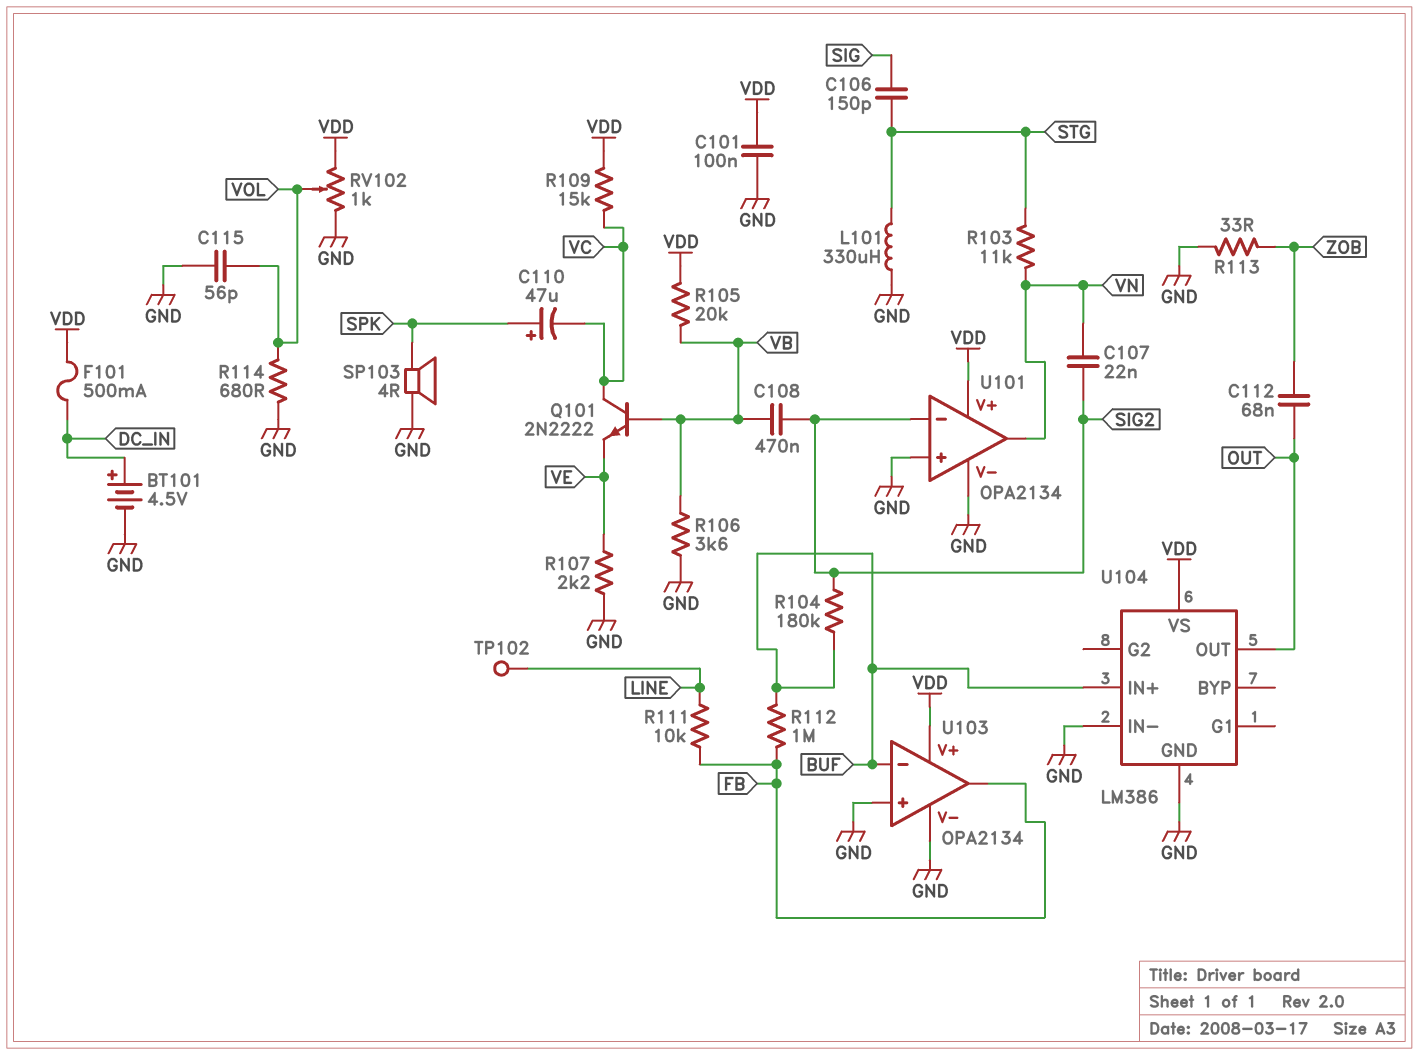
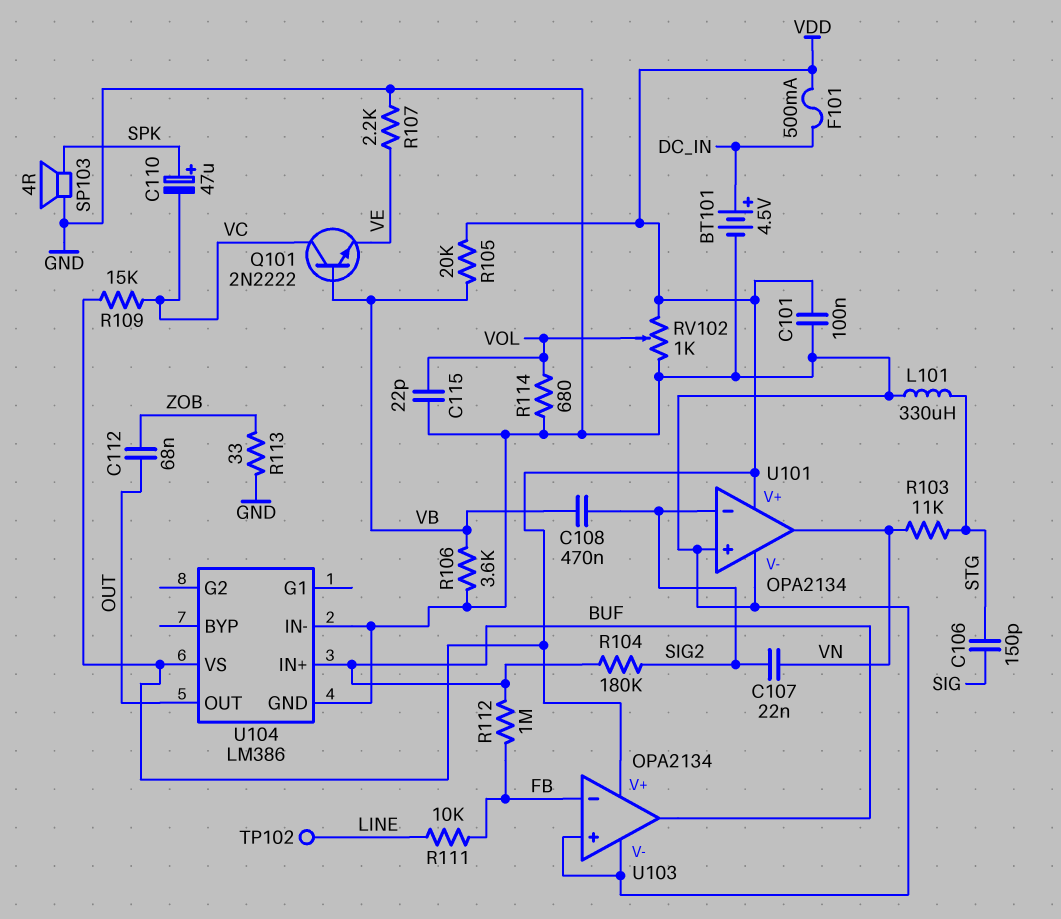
C115: 56pF (GND, VOL) -> 22pF (GND, VOL)
U103 pin in-: BUF -> FB
U103 pin out: FB -> BUF

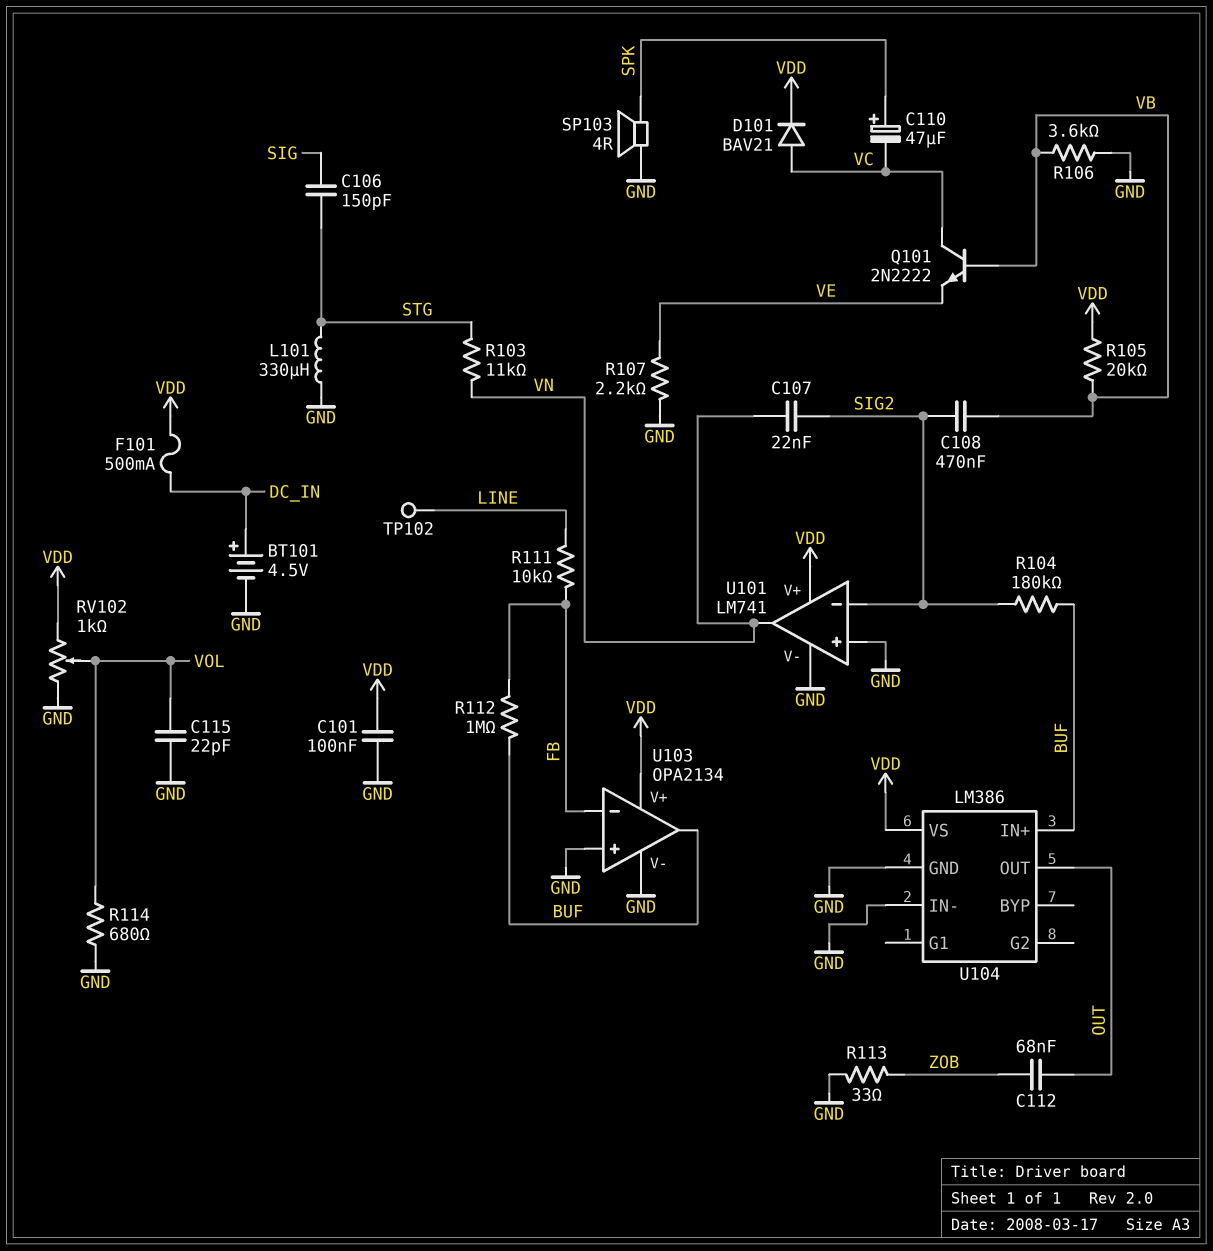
D101: none -> diode BAV21 (A VC, K VDD)
R109: 15k (VC, VDD) -> none
U101: OPA2134 -> LM741

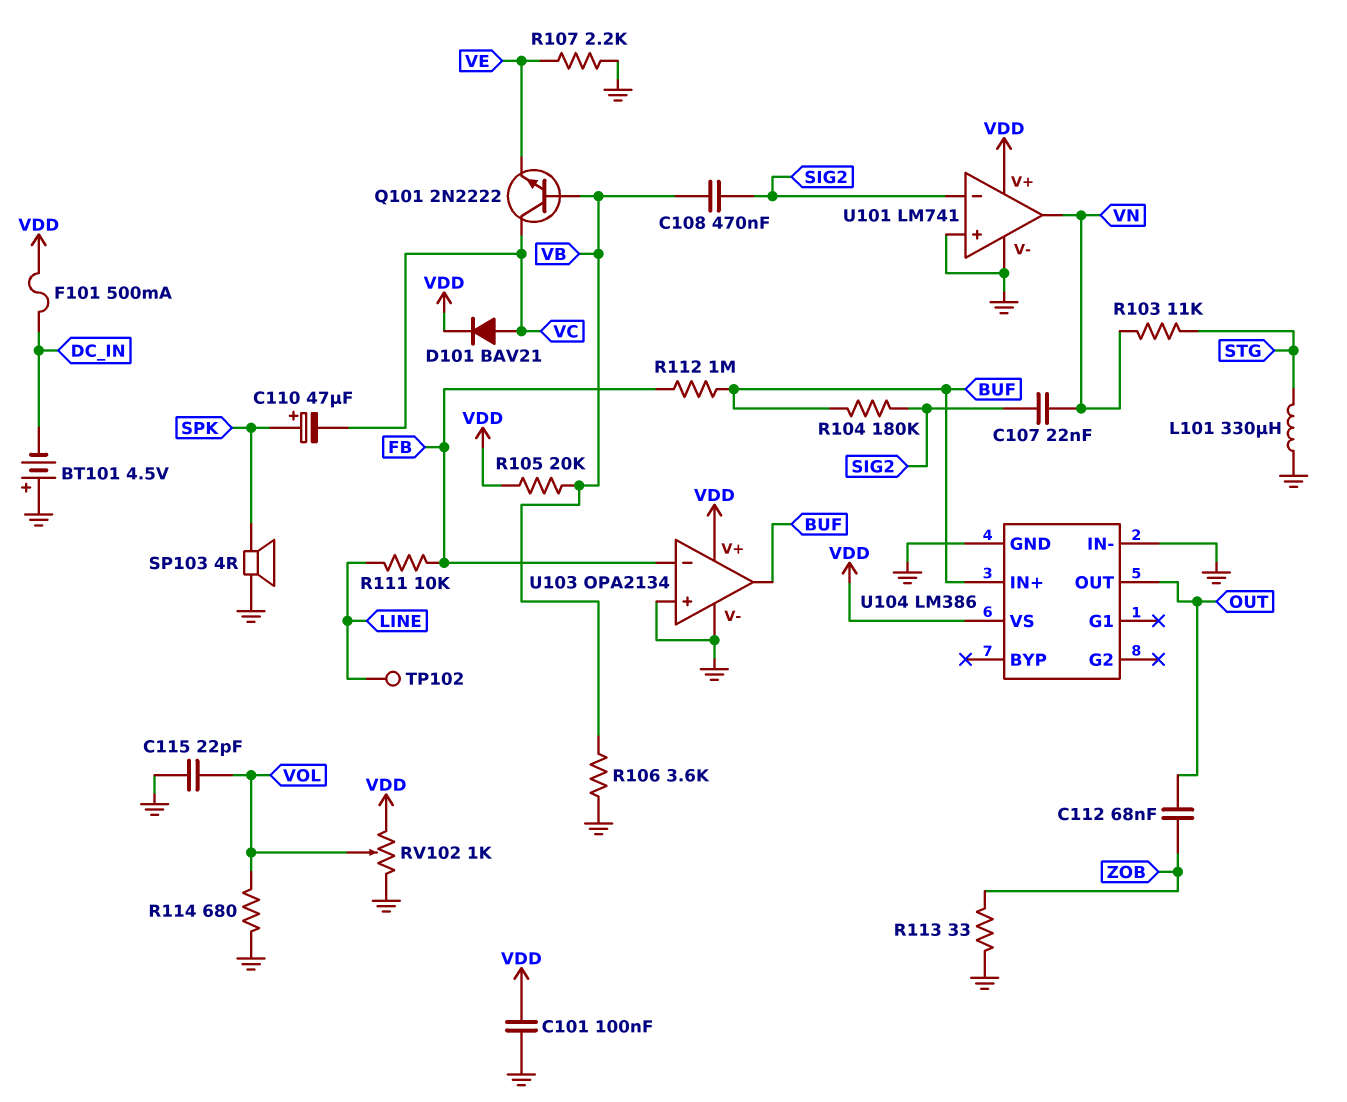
BT101: 4.5V (plus DC_IN, minus GND) -> 4.5V (plus GND, minus DC_IN)
C106: 150pF (SIG, STG) -> none

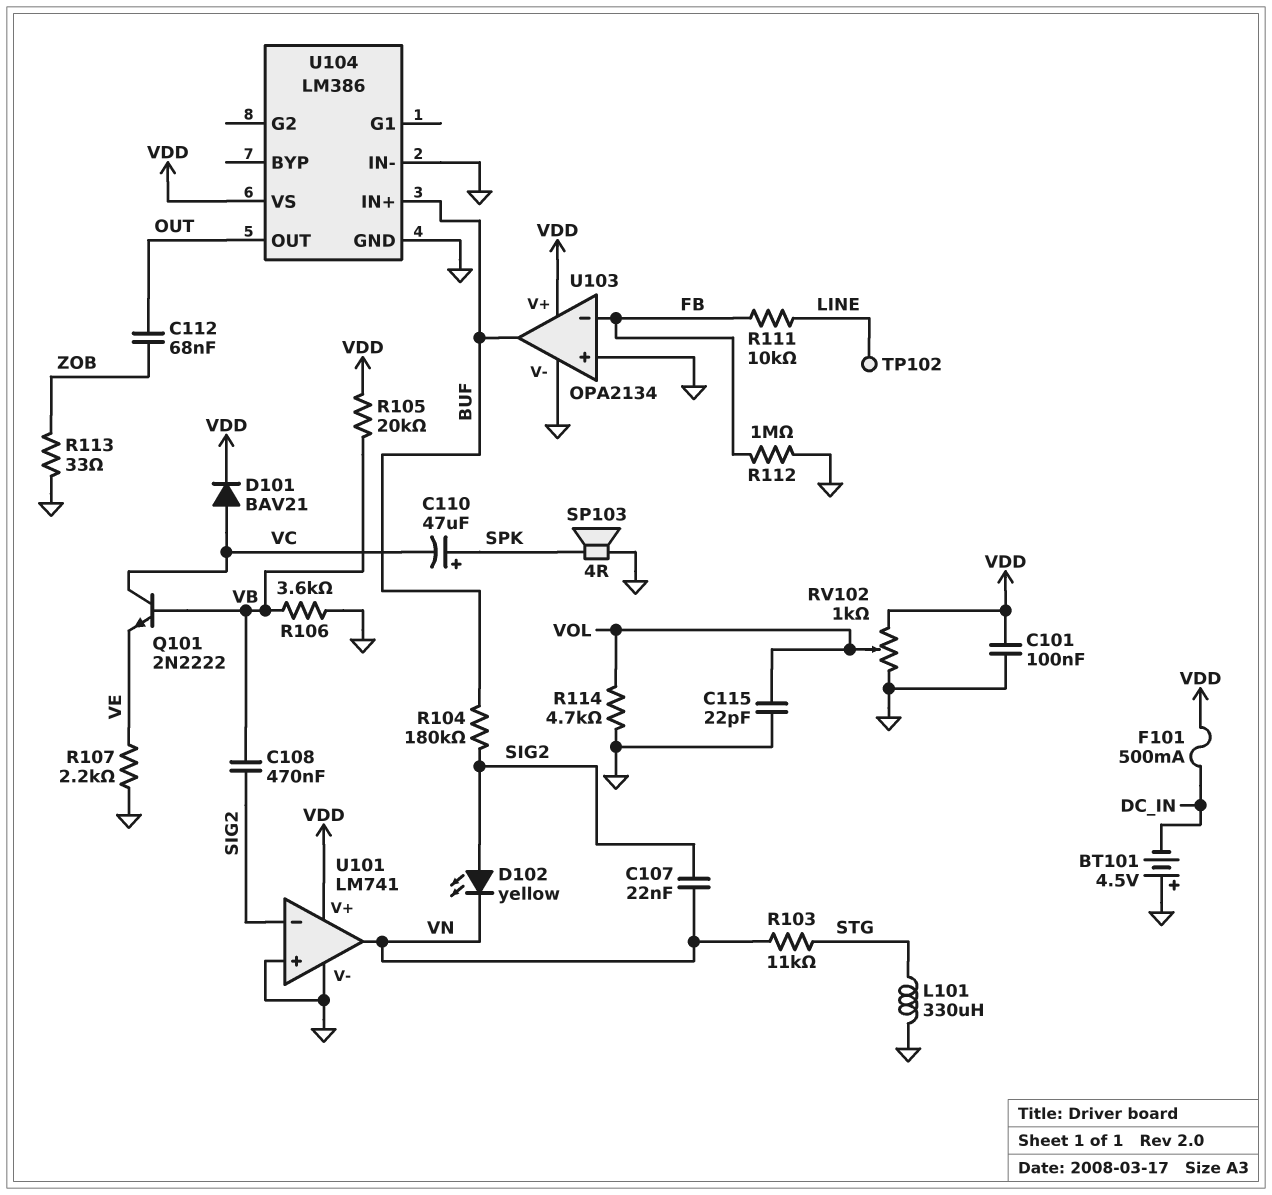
D102: none -> LED yellow (A SIG2, K VN)
R112: 1M (BUF, FB) -> 1M (FB, GND)
R114: 680 (GND, VOL) -> 4.7k (GND, VOL)

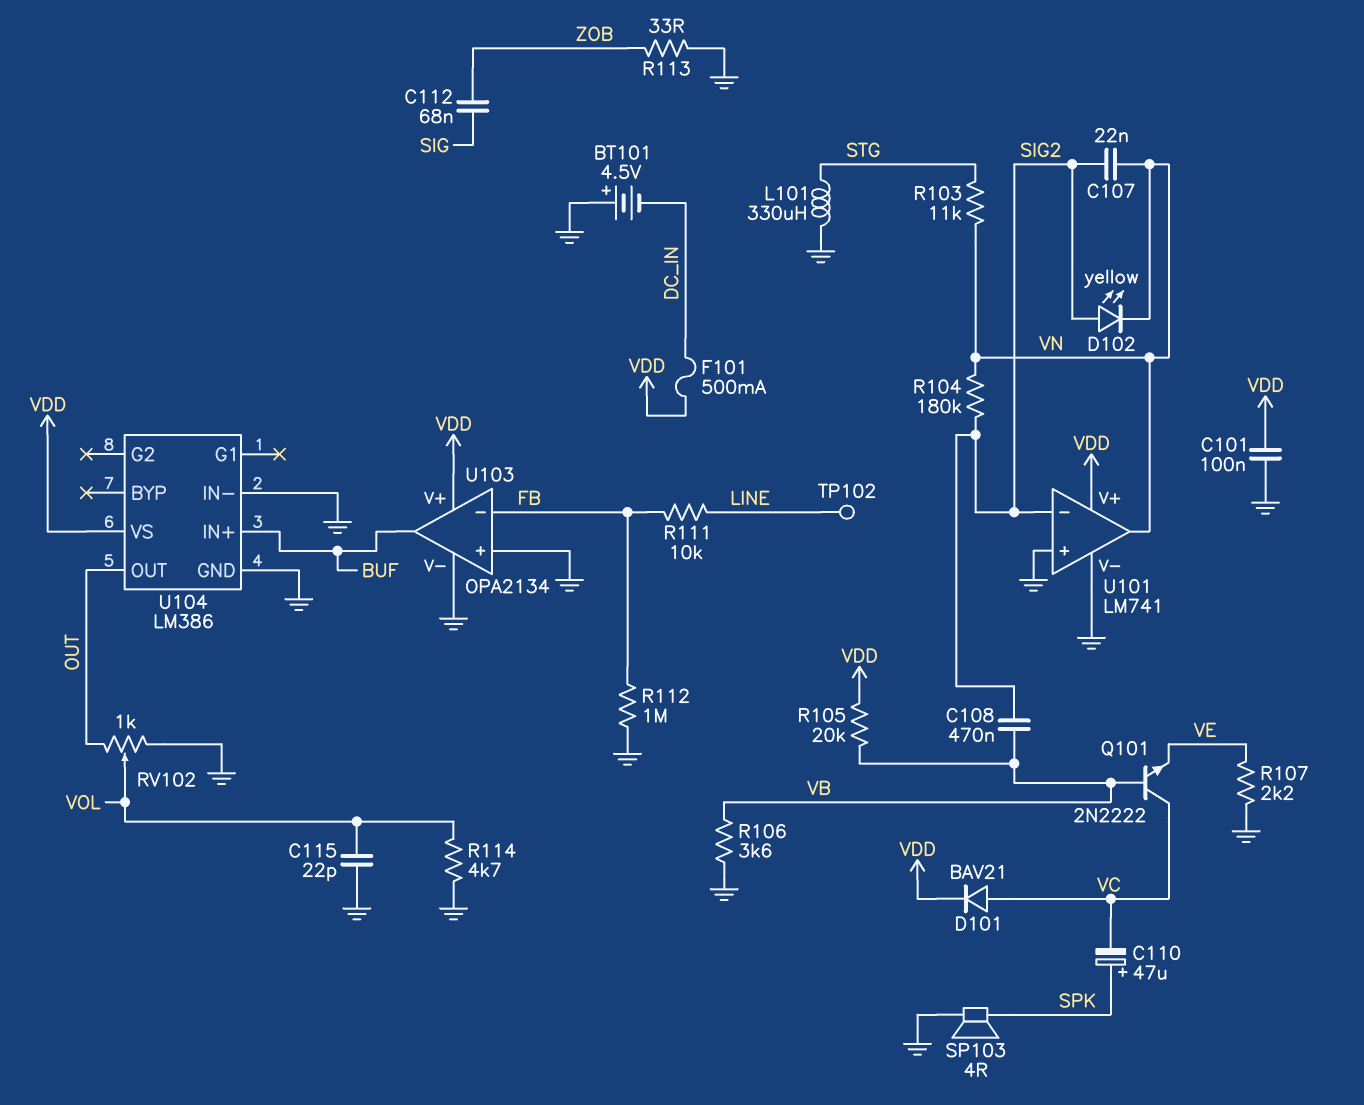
C112: 68nF (OUT, ZOB) -> 68nF (SIG, ZOB)
R104: 180k (BUF, SIG2) -> 180k (SIG2, VN)
RV102: 1k (GND, VDD, wiper VOL) -> 1k (GND, OUT, wiper VOL)

